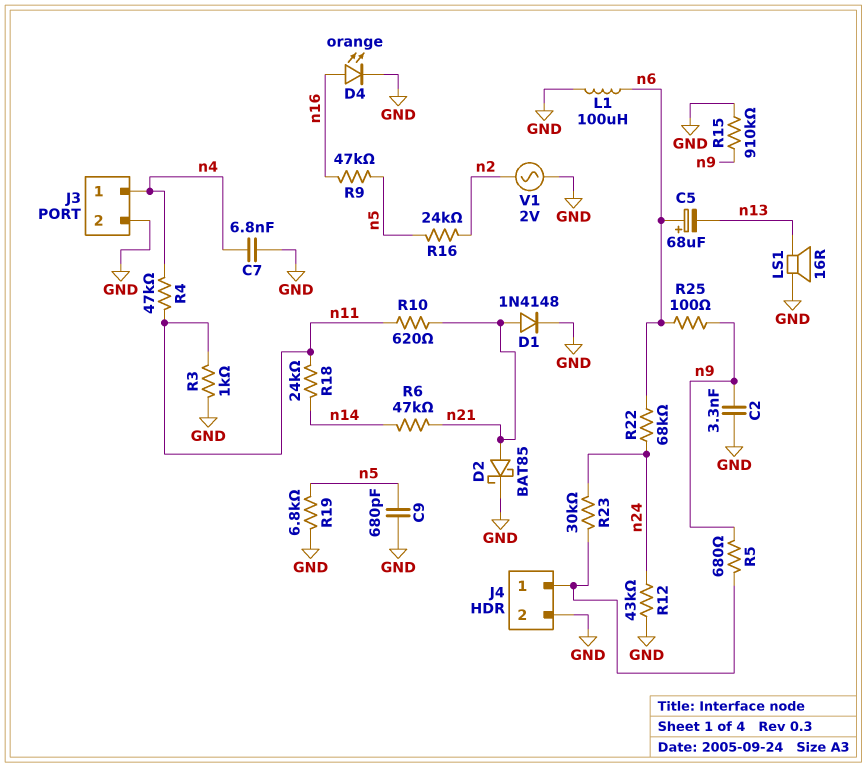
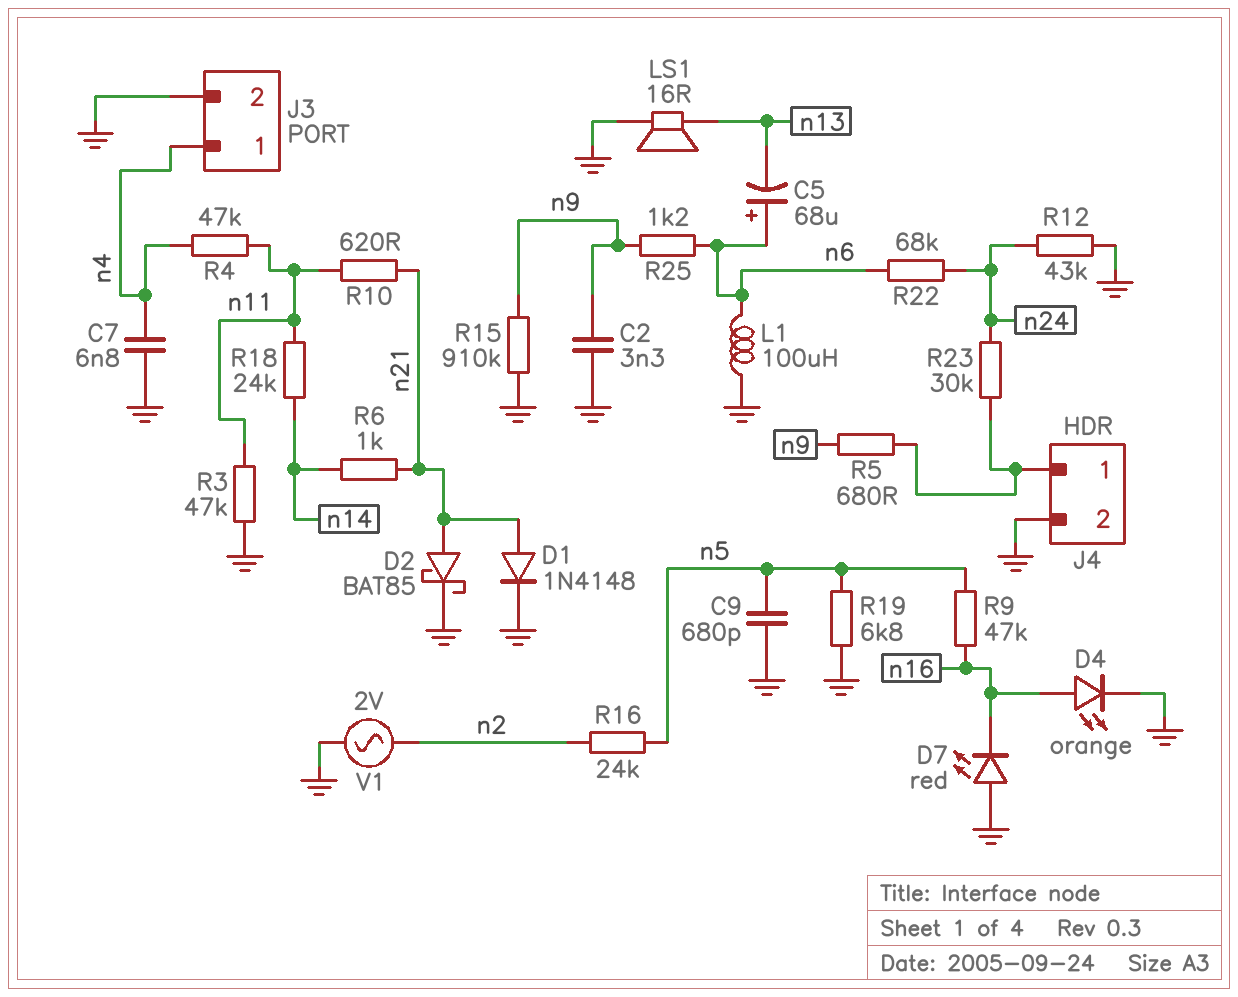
D7: none -> LED red (A GND, K n16)
R3: 1k (GND, n11) -> 47k (GND, n11)
R6: 47k (n14, n21) -> 1k (n14, n21)
R25: 100 (n6, n9) -> 1.2k (n6, n9)

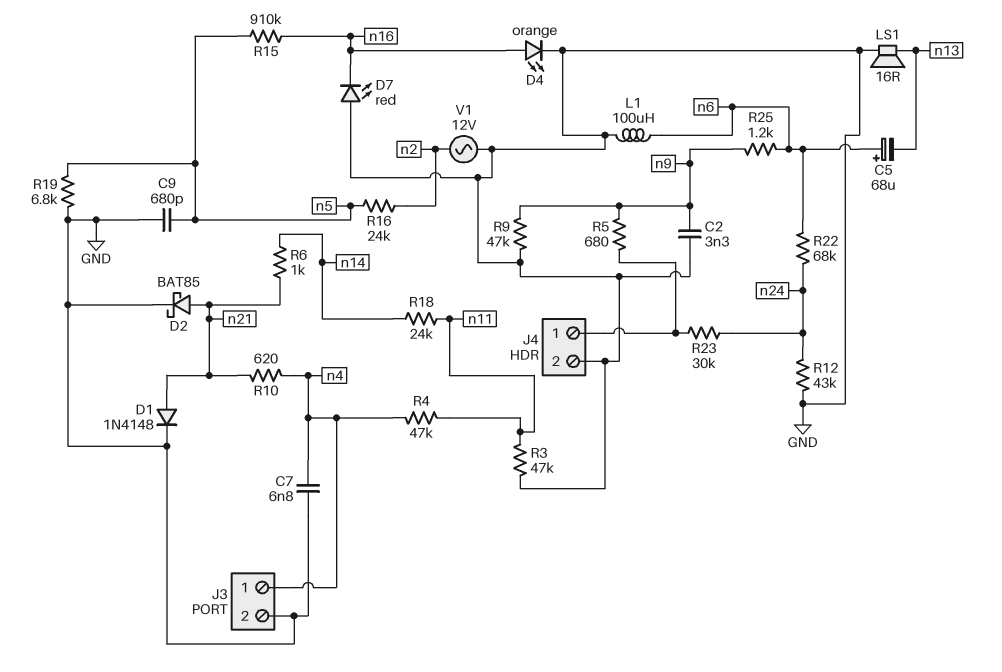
R9: 47k (n5, n16) -> 47k (GND, n9)
R10: 620 (n11, n21) -> 620 (n4, n21)
R15: 910k (GND, n9) -> 910k (n5, n16)
V1: AC 2V (GND, n2) -> AC 12V (GND, n2)

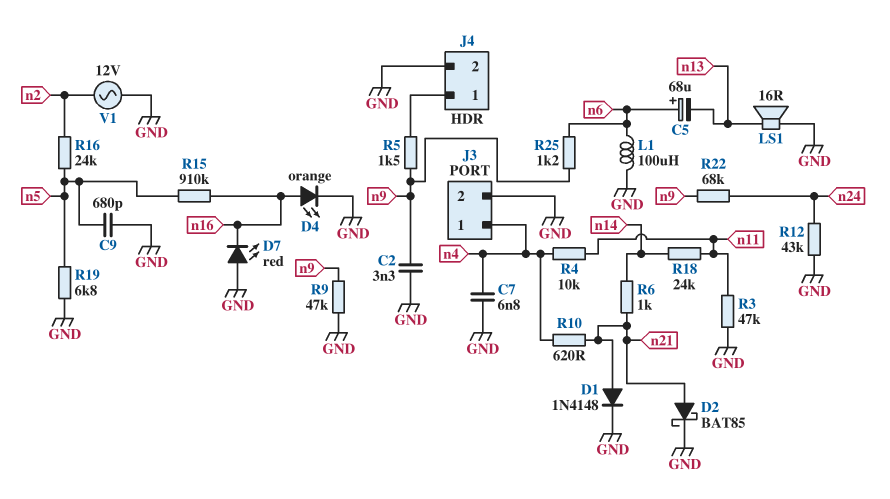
R4: 47k (n4, n11) -> 10k (n4, n11)
R5: 680 (J4/1, n9) -> 1.5k (J4/1, n9)
R22: 68k (n6, n24) -> 68k (n9, n24)
R23: 30k (J4/1, n24) -> none

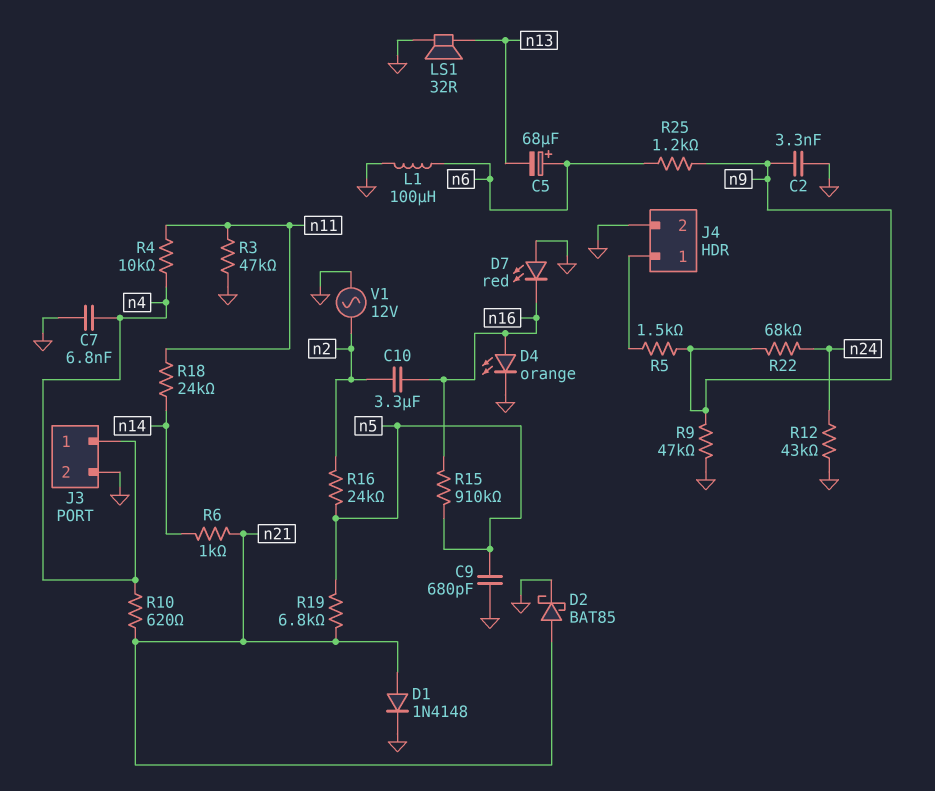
C10: none -> 3.3uF (n2, n16)
LS1: speaker 16R (GND, n13) -> speaker 32R (GND, n13)
R19: 6.8k (GND, n5) -> 6.8k (n5, n21)

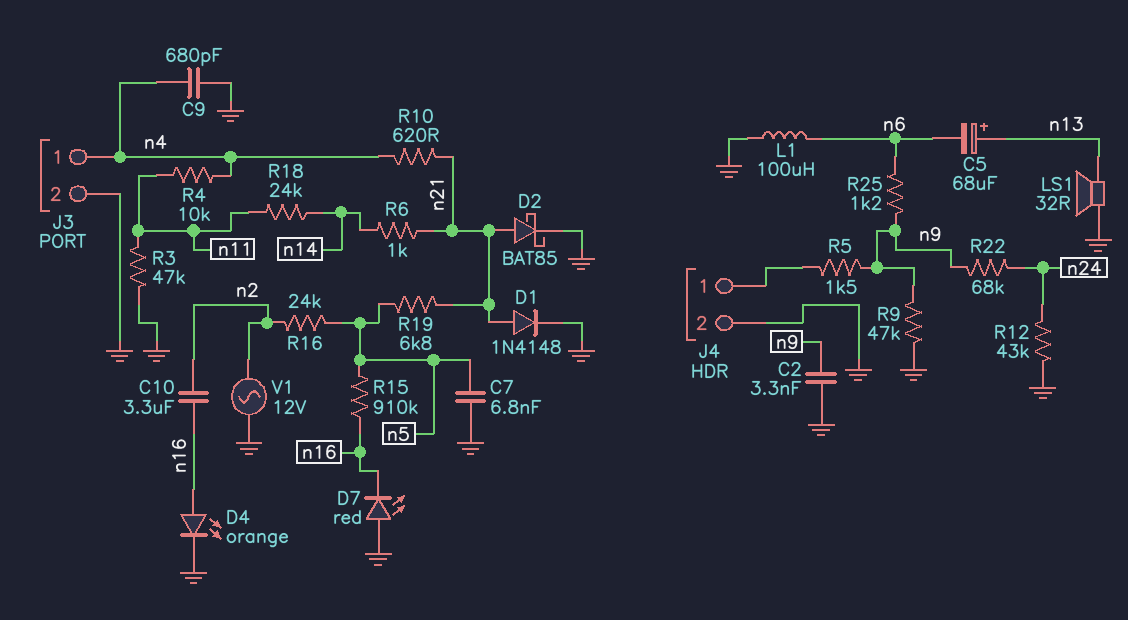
C5: 68uF (plus n6, minus n13) -> 68uF (plus n13, minus n6)
C7: 6.8nF (GND, n4) -> 6.8nF (GND, n5)
C9: 680pF (GND, n5) -> 680pF (GND, n4)

